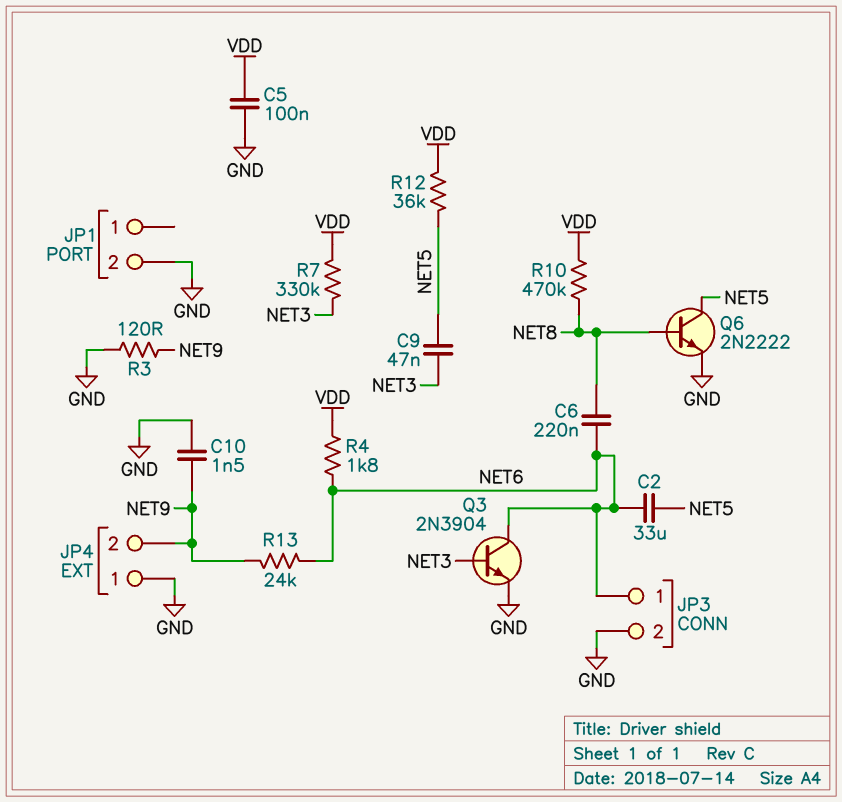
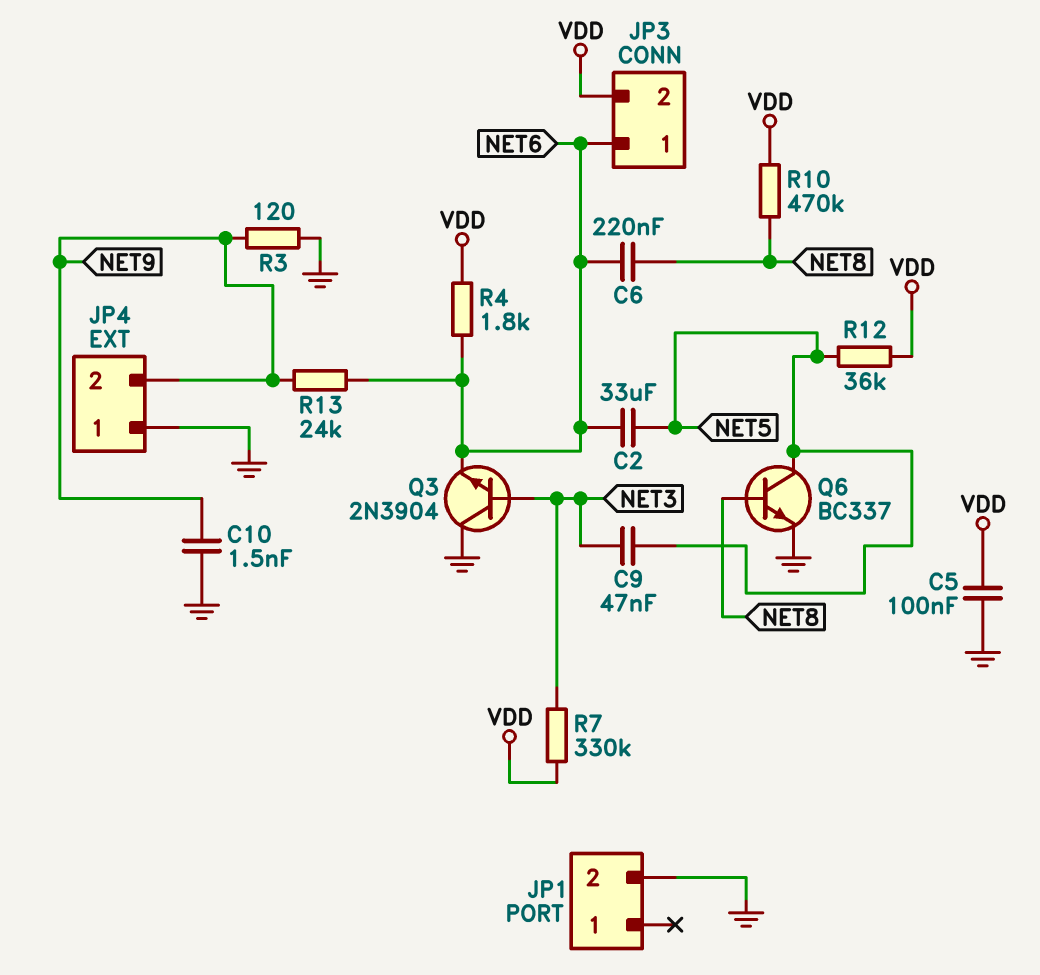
JP3 pin 2: GND -> VDD
Q3: NPN 2N3904 (B NET3, C NET6, E GND) -> NPN 2N3904 (B NET3, C GND, E NET6)
Q6: NPN 2N2222 (B NET8, C NET5, E GND) -> NPN BC337 (B NET8, C NET5, E GND)

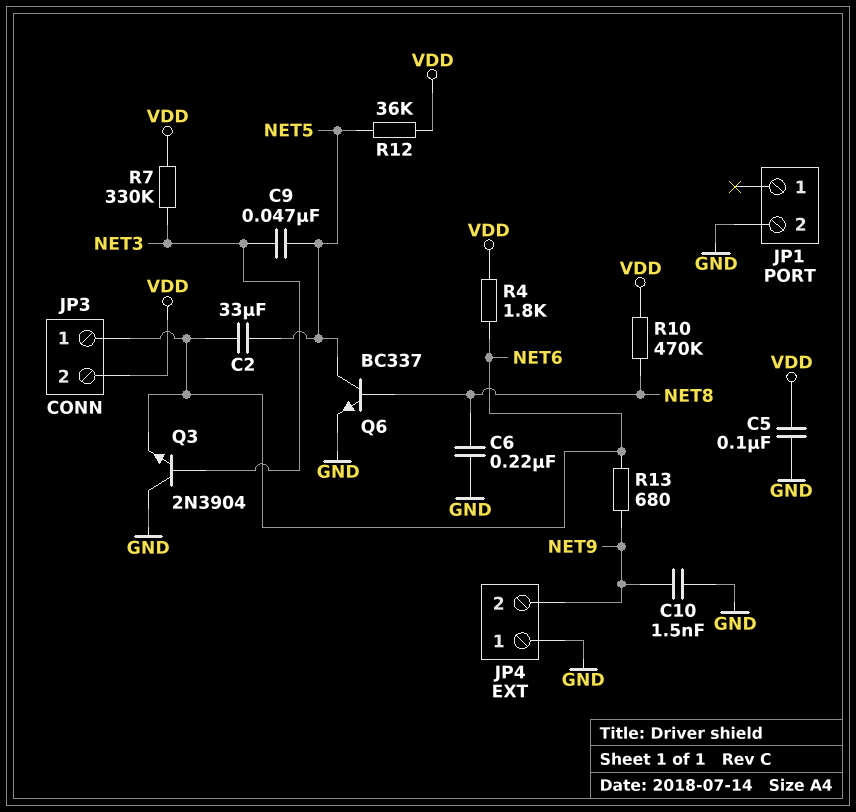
C6: 220nF (NET6, NET8) -> 220nF (GND, NET8)
R3: 120 (GND, NET9) -> none
R13: 24k (NET6, NET9) -> 680 (NET6, NET9)

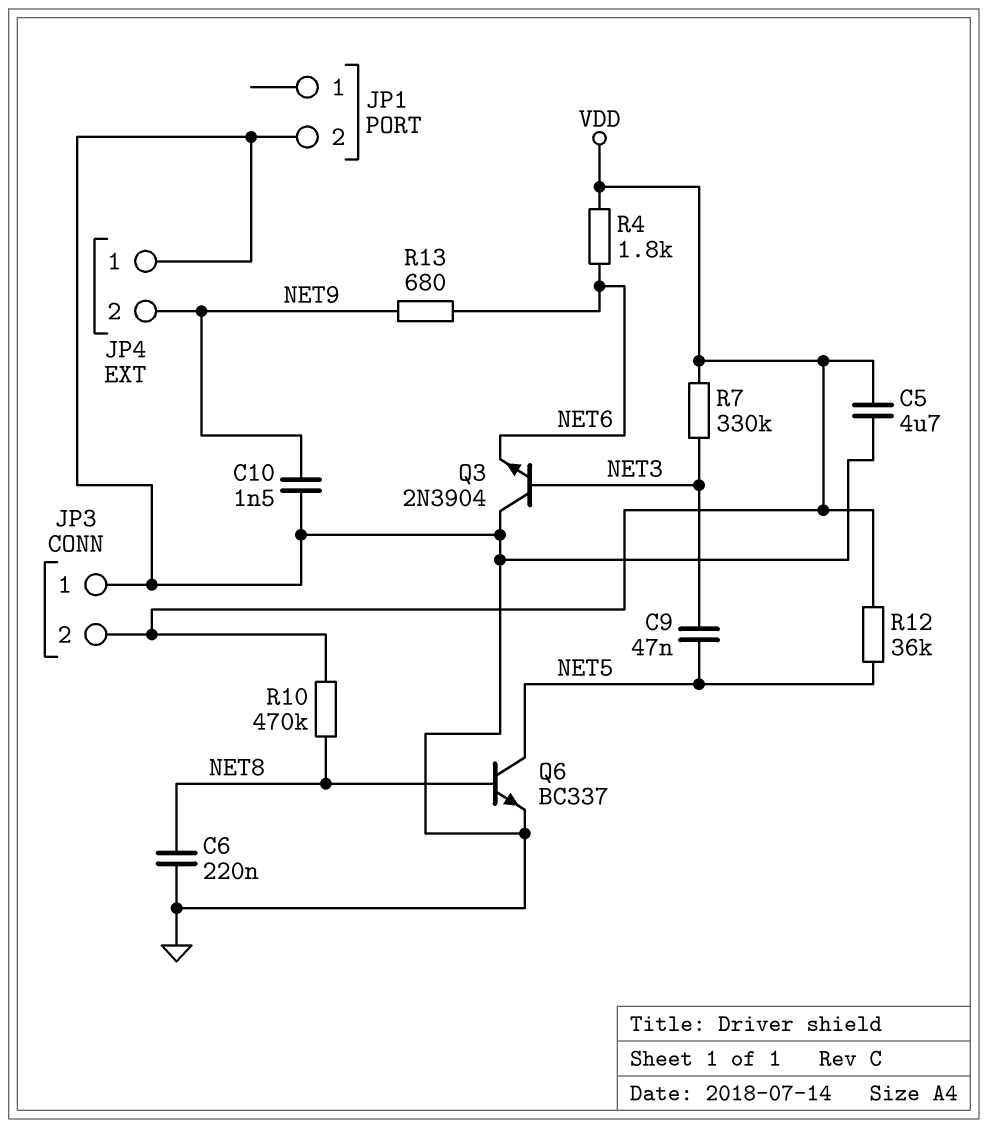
C2: 33uF (NET5, NET6) -> none
C5: 100nF (GND, VDD) -> 4.7uF (GND, VDD)
JP3 pin 1: NET6 -> GND

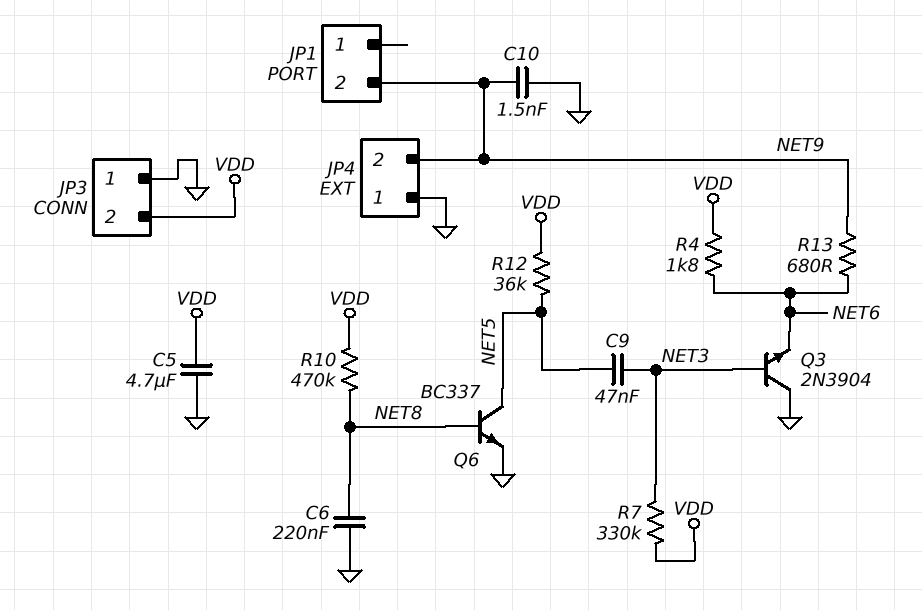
JP1 pin 2: GND -> NET9

